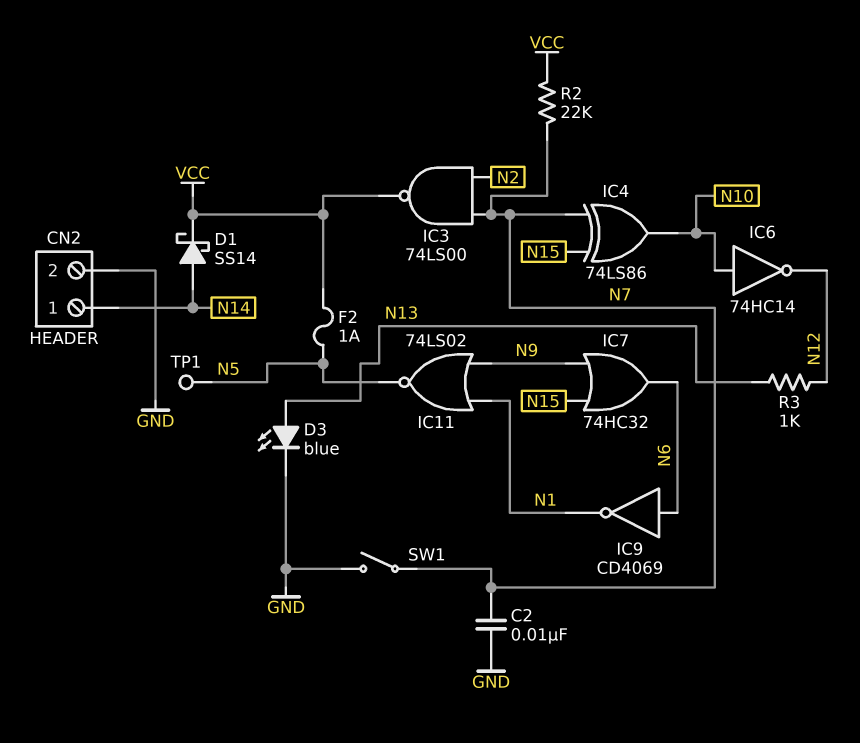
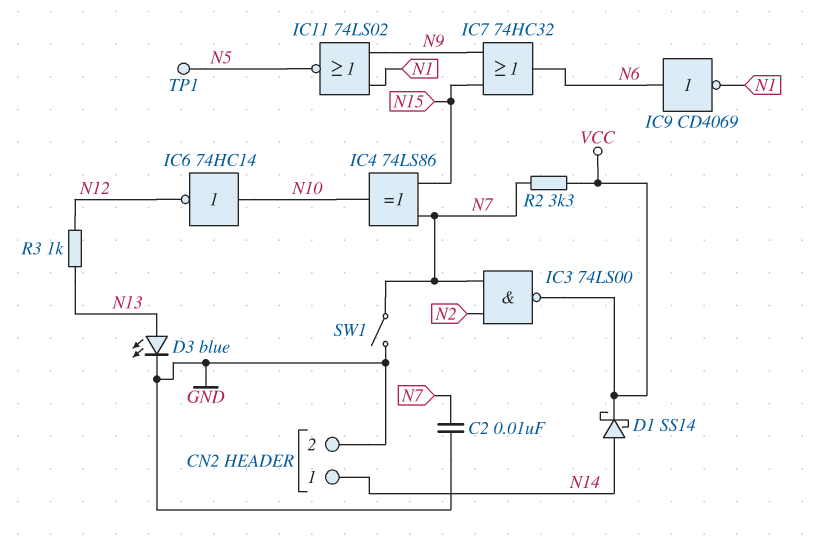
F2: 1A (N5, VCC) -> none
R2: 22k (N7, VCC) -> 3.3k (N7, VCC)

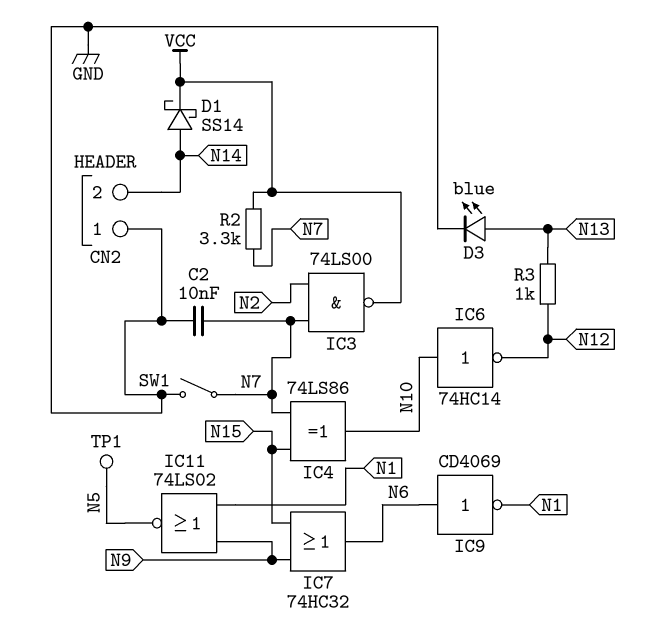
CN2 pin 1: N14 -> GND
CN2 pin 2: GND -> N14

